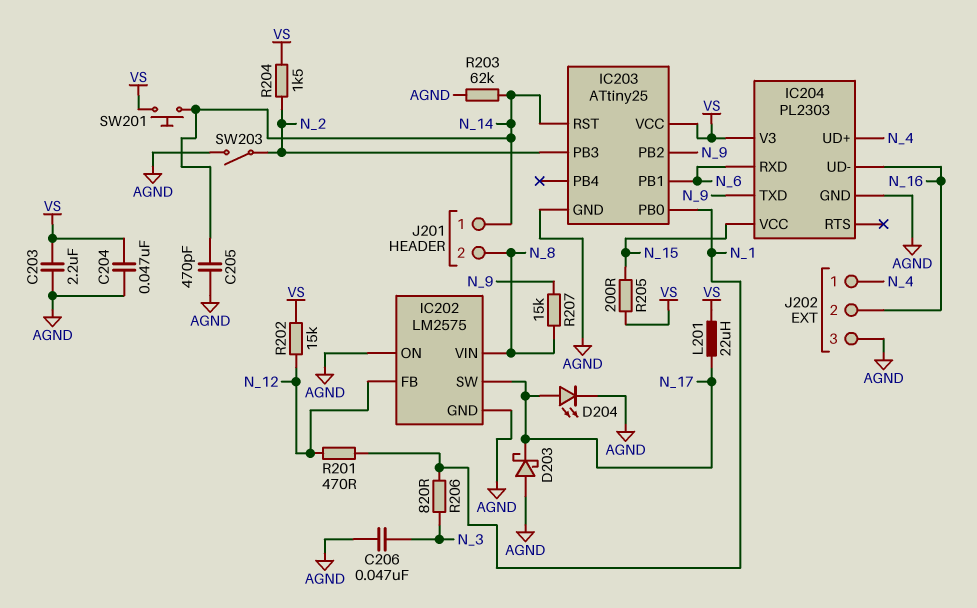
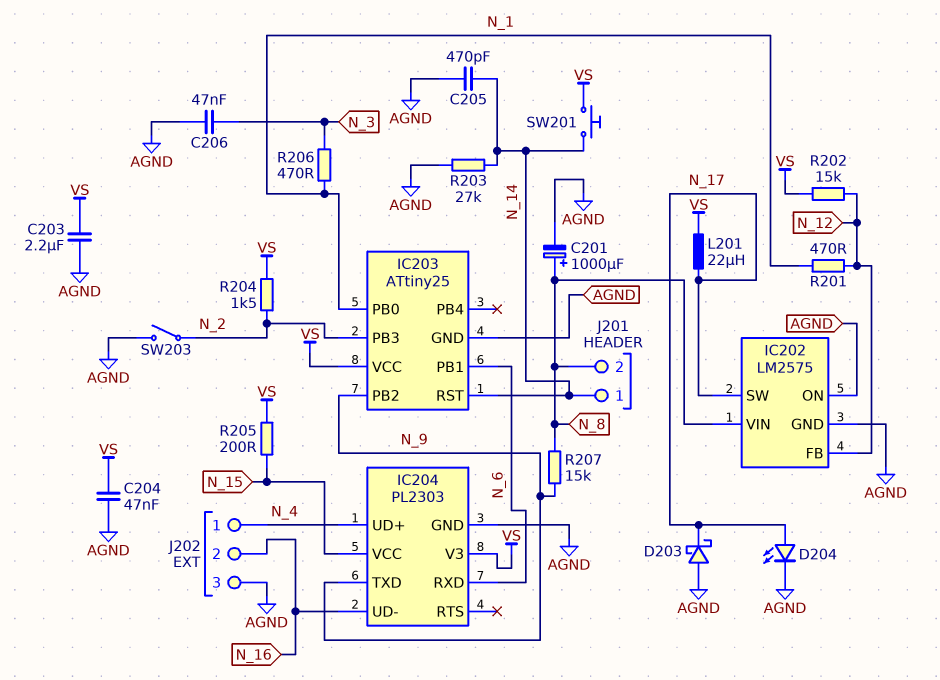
C201: none -> 1000uF (plus N_8, minus AGND)
R203: 62k (AGND, N_14) -> 27k (AGND, N_14)
R206: 820 (N_1, N_3) -> 470 (N_1, N_3)

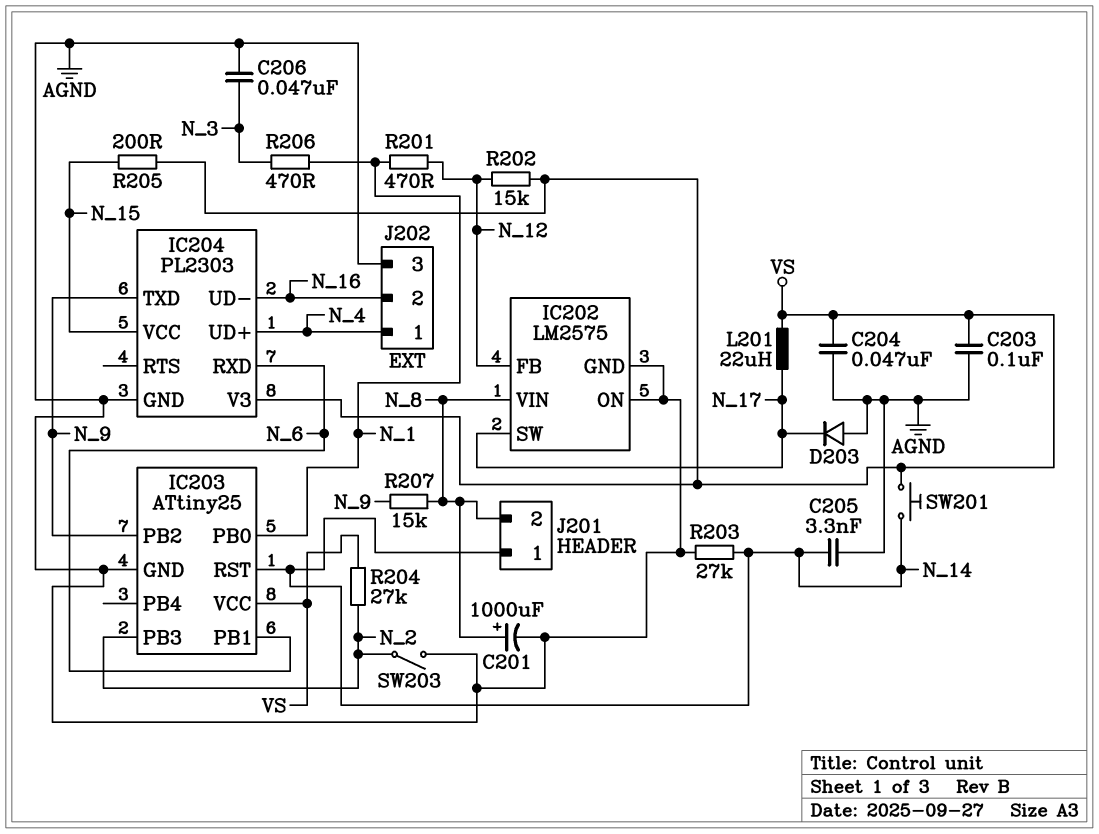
C203: 2.2uF (AGND, VS) -> 100nF (AGND, VS)
C205: 470pF (AGND, N_14) -> 3.3nF (AGND, N_14)
D203: schottky (A AGND, K N_17) -> diode (A AGND, K N_17)
D204: LED (A N_17, K AGND) -> none
R204: 1.5k (N_2, VS) -> 27k (N_2, VS)

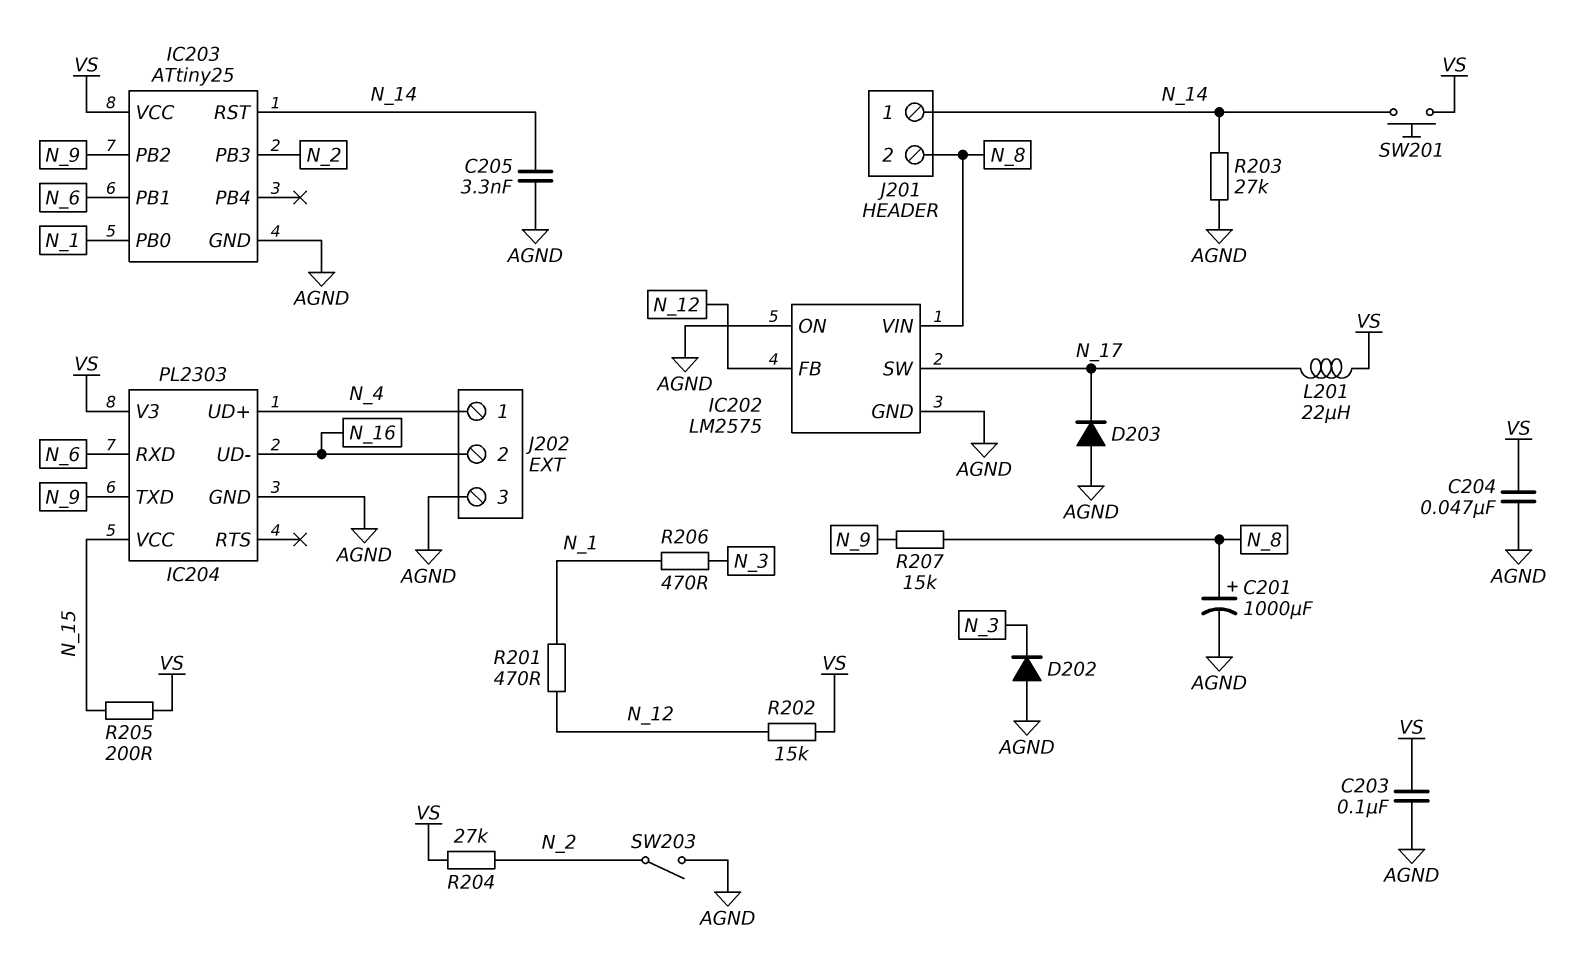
C206: 47nF (AGND, N_3) -> none
D202: none -> diode (A AGND, K N_3)

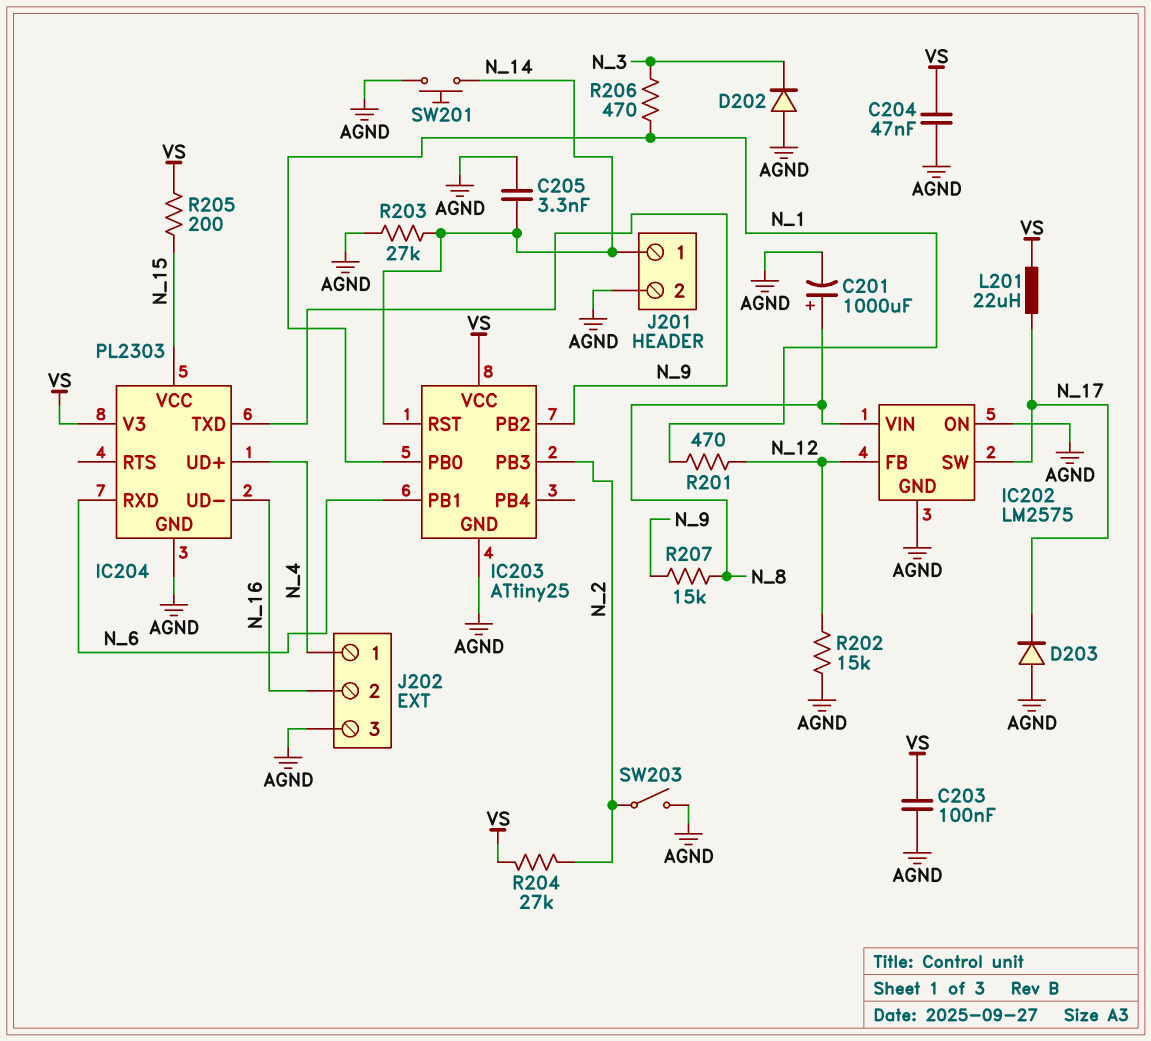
J201 pin 2: N_8 -> AGND
R202: 15k (N_12, VS) -> 15k (AGND, N_12)
SW201: button (N_14, VS) -> button (AGND, N_14)

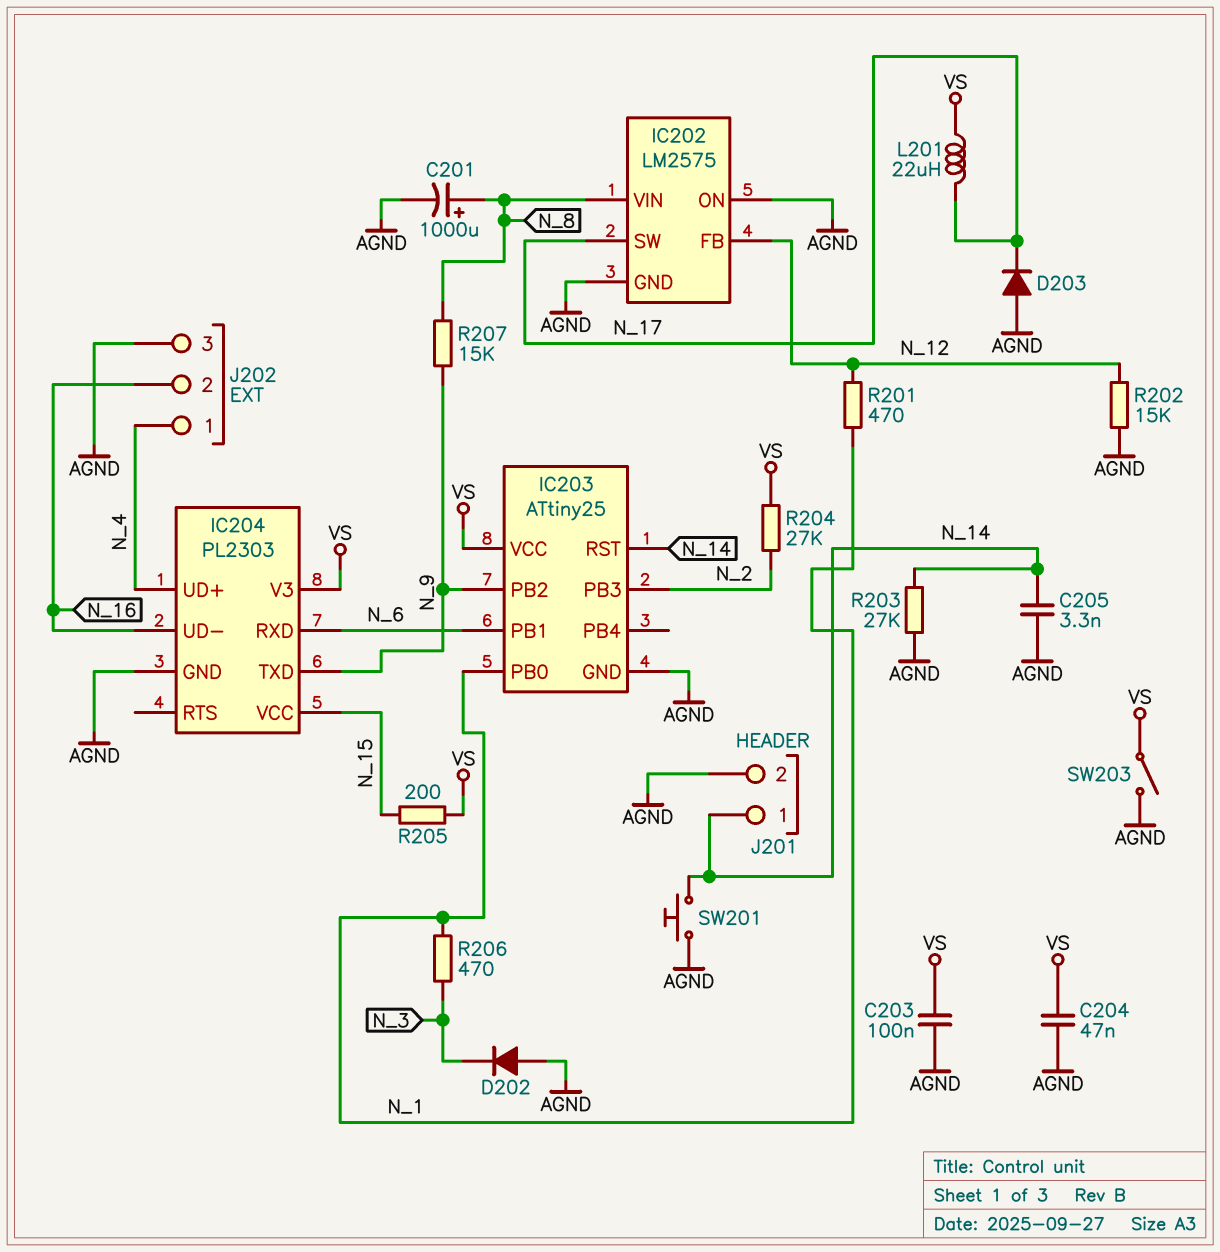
SW203: switch (AGND, N_2) -> switch (AGND, VS)

